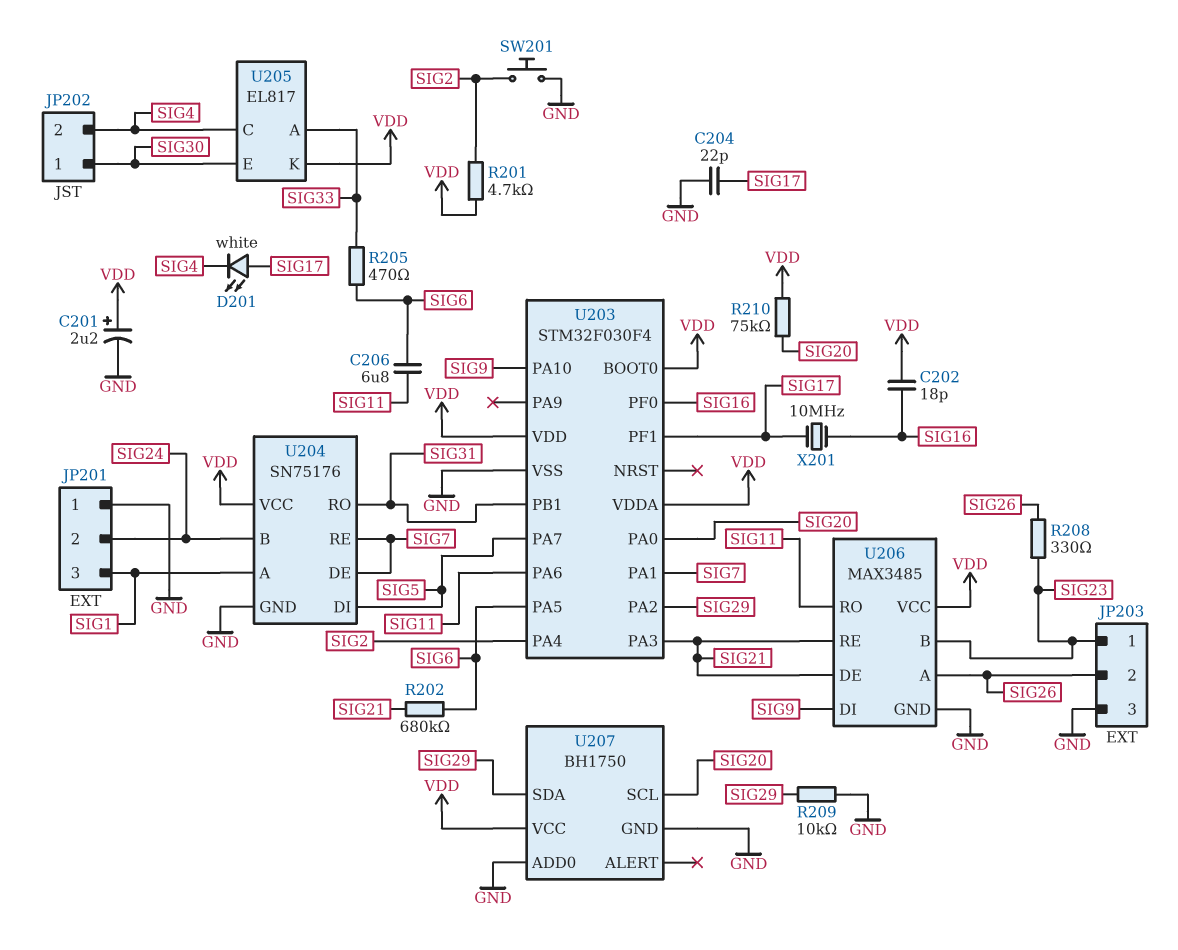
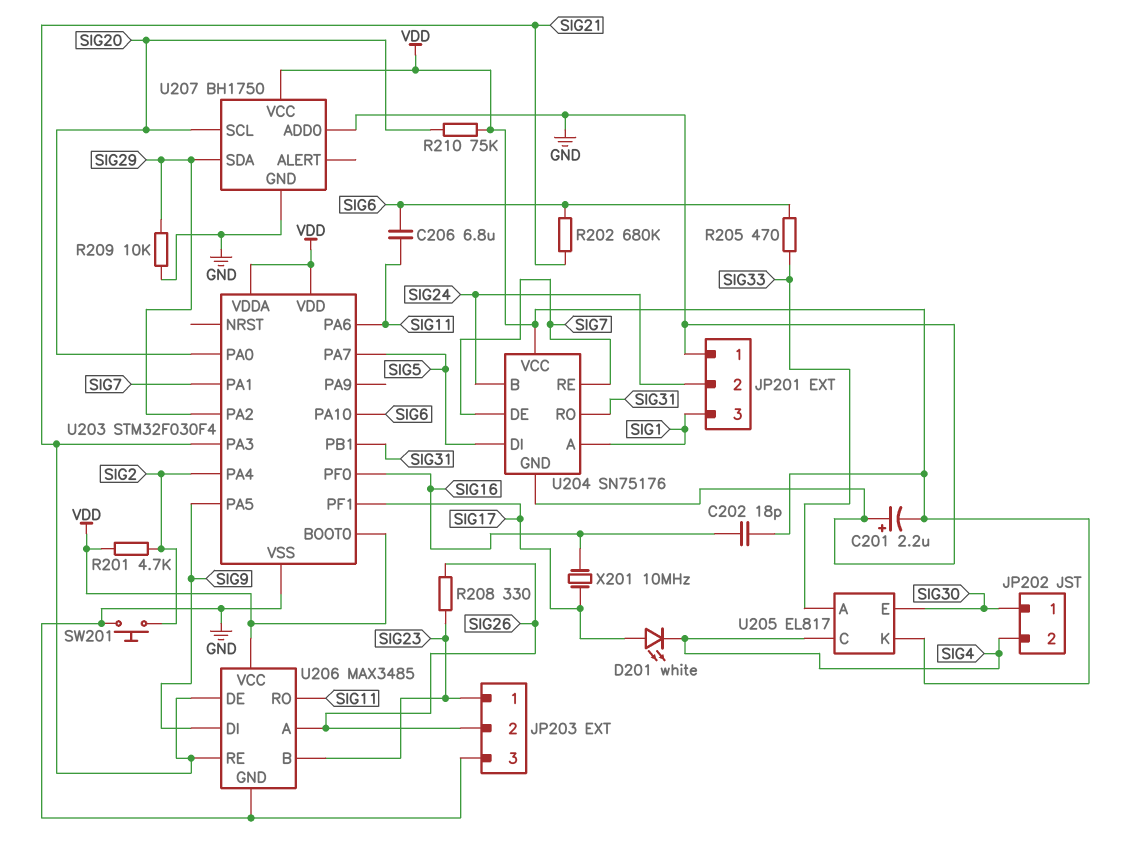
C201: 2.2uF (plus VDD, minus GND) -> 2.2uF (plus GND, minus VDD)
C204: 22pF (GND, SIG17) -> none
U203 pin PA5: SIG6 -> SIG9
U203 pin PA10: SIG9 -> SIG6

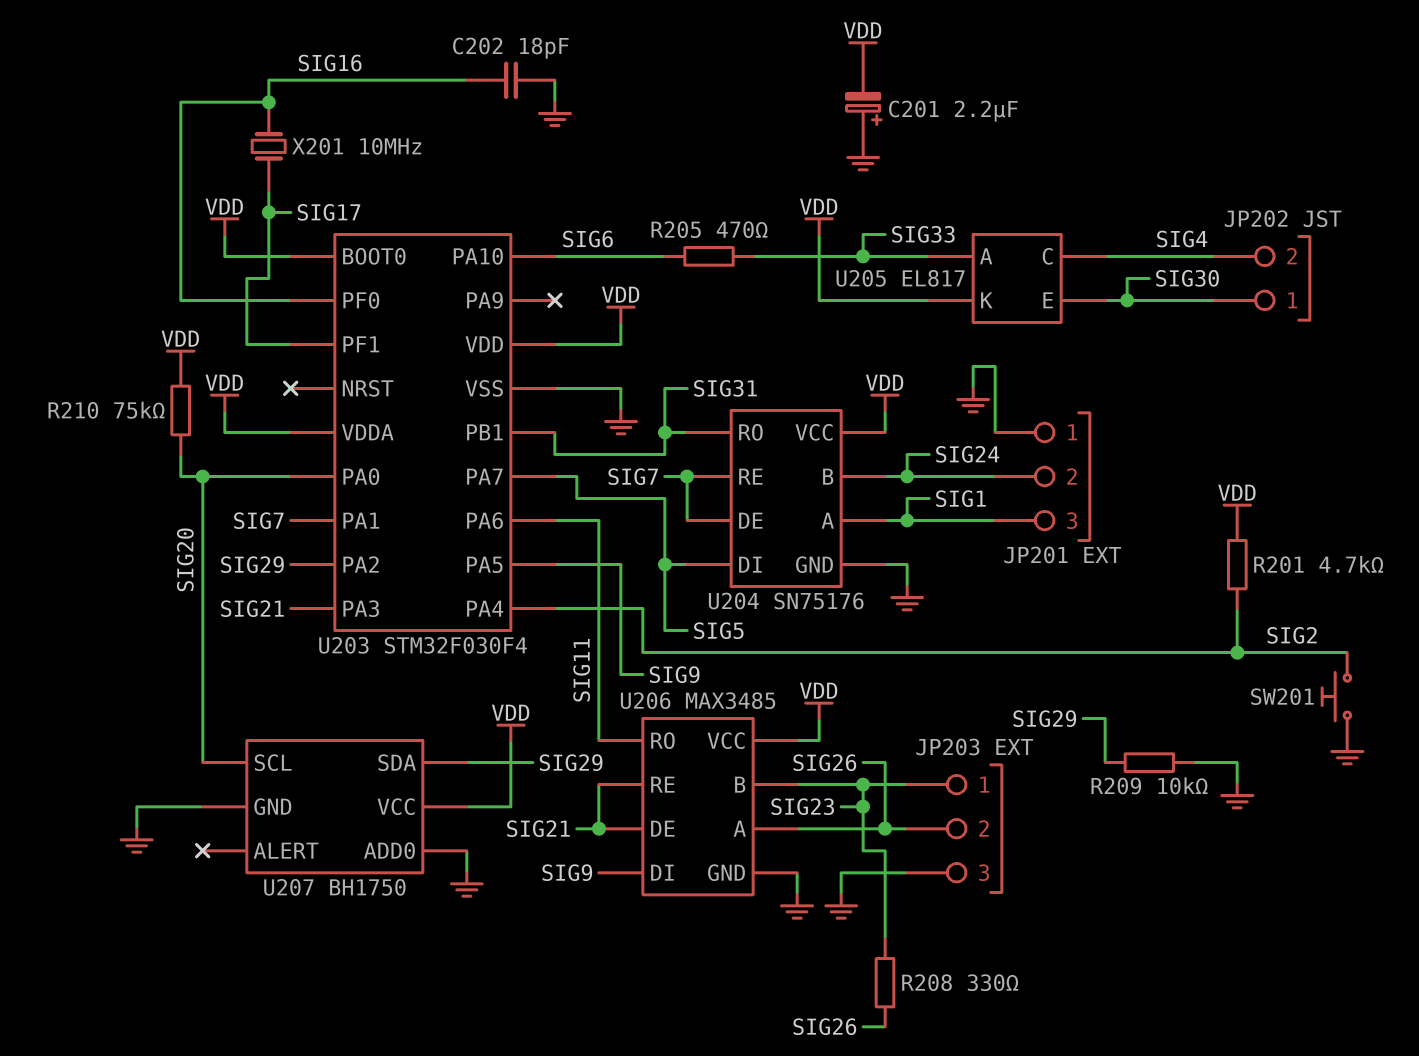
C202: 18pF (SIG16, VDD) -> 18pF (GND, SIG16)
C206: 6.8uF (SIG6, SIG11) -> none
D201: LED white (A SIG17, K SIG4) -> none
R202: 680k (SIG6, SIG21) -> none

